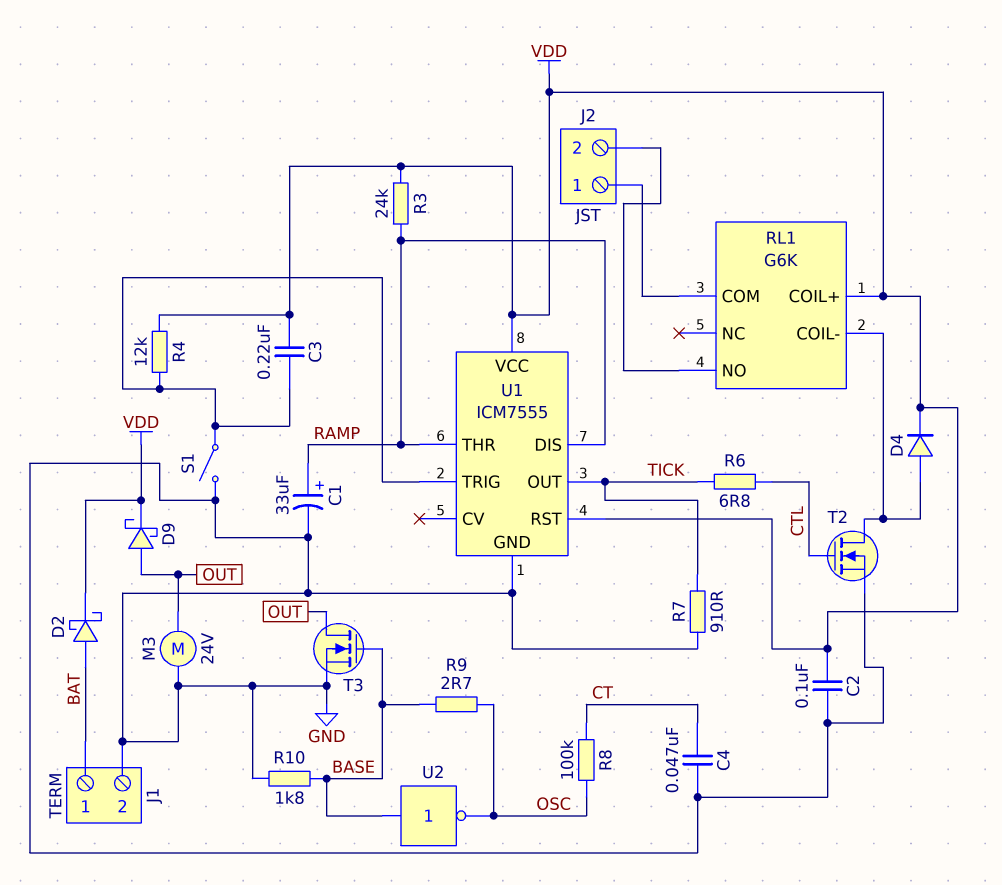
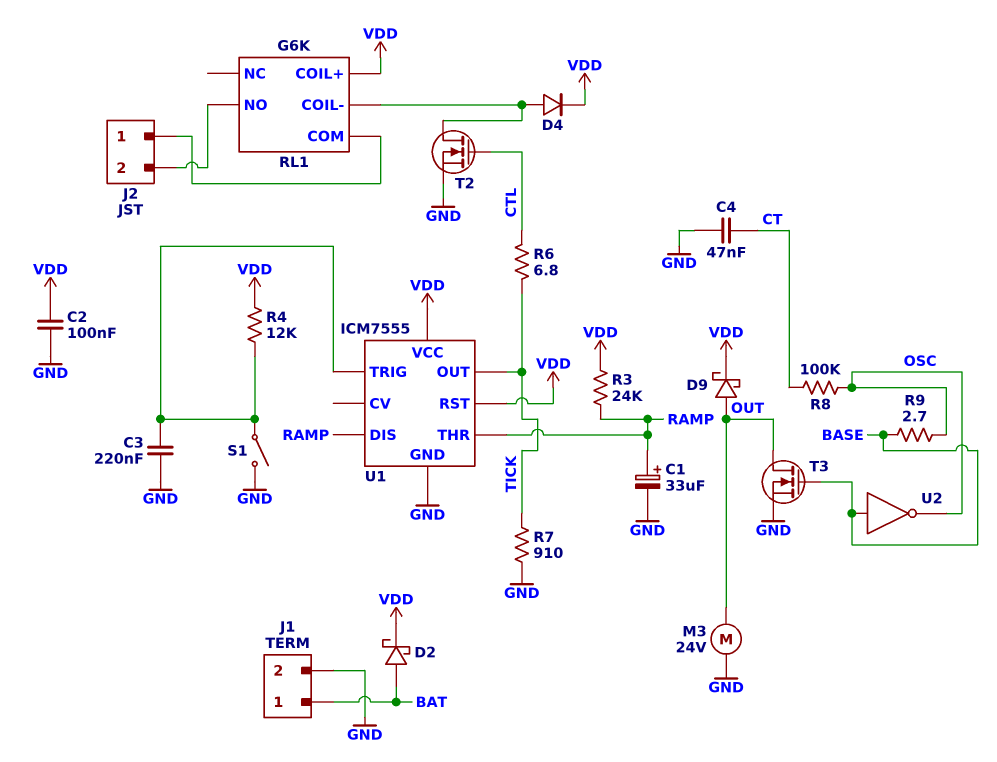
C3: 220nF (U1/TRIG, VDD) -> 220nF (GND, U1/TRIG)
R10: 1.8k (BASE, GND) -> none

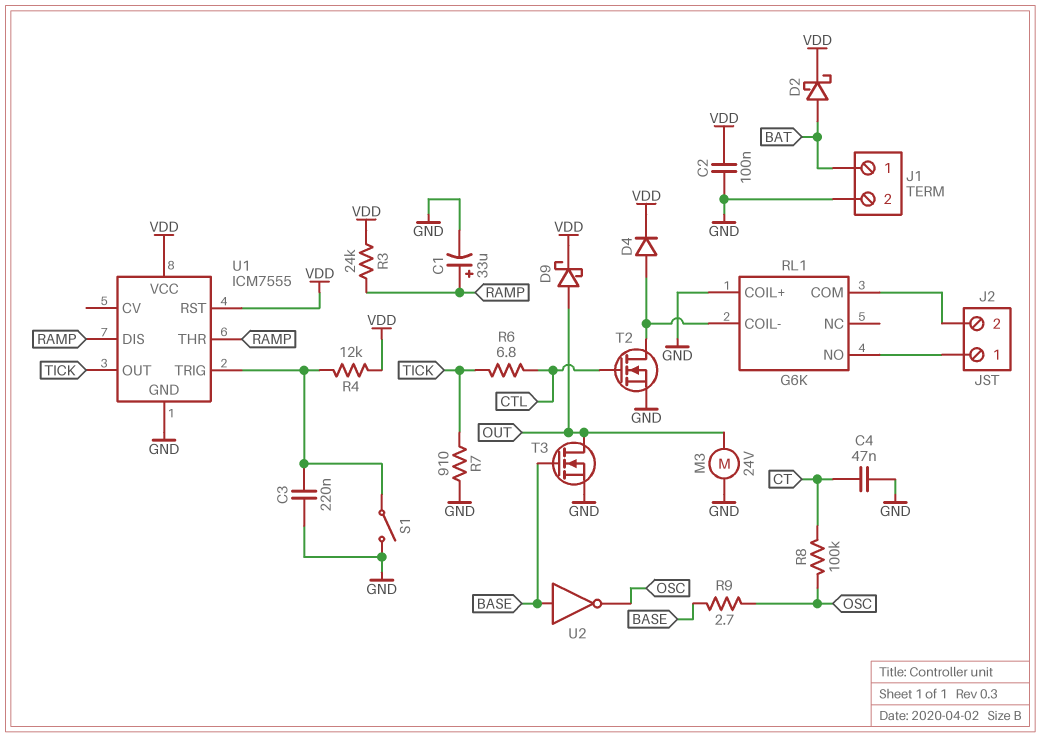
RL1 pin COIL+: VDD -> GND
RL1 pin COM: J2/1 -> J2/2
RL1 pin NO: J2/2 -> J2/1

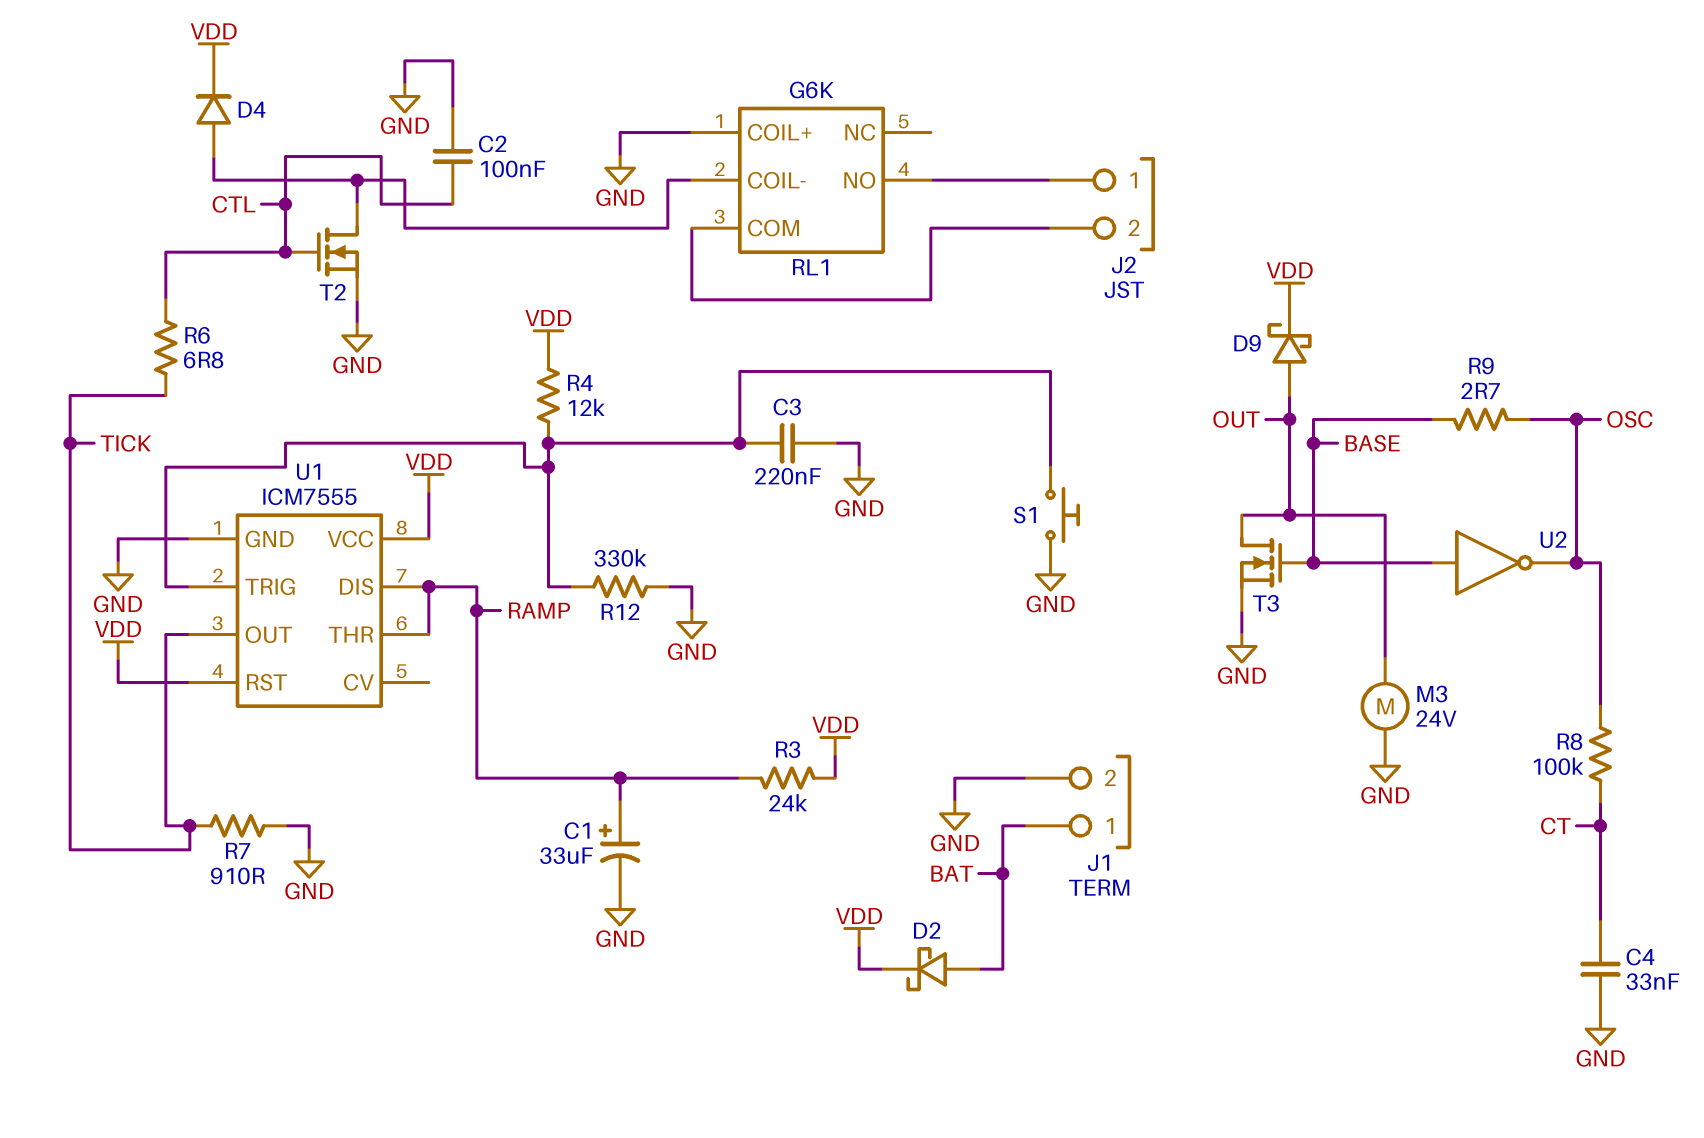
C2: 100nF (GND, VDD) -> 100nF (CTL, GND)
C4: 47nF (CT, GND) -> 33nF (CT, GND)
R12: none -> 330k (GND, U1/TRIG)
S1: switch (GND, U1/TRIG) -> button (GND, U1/TRIG)

